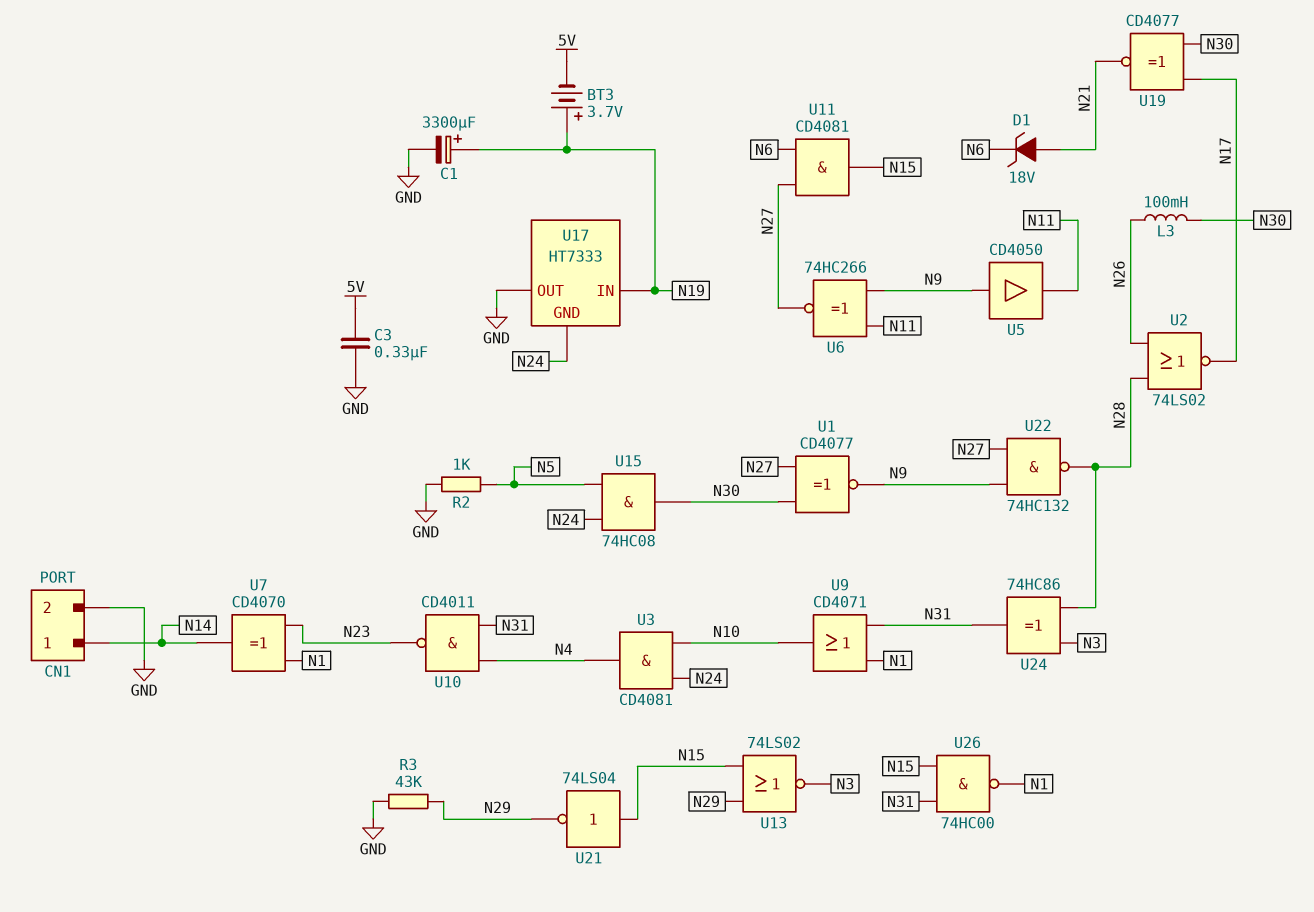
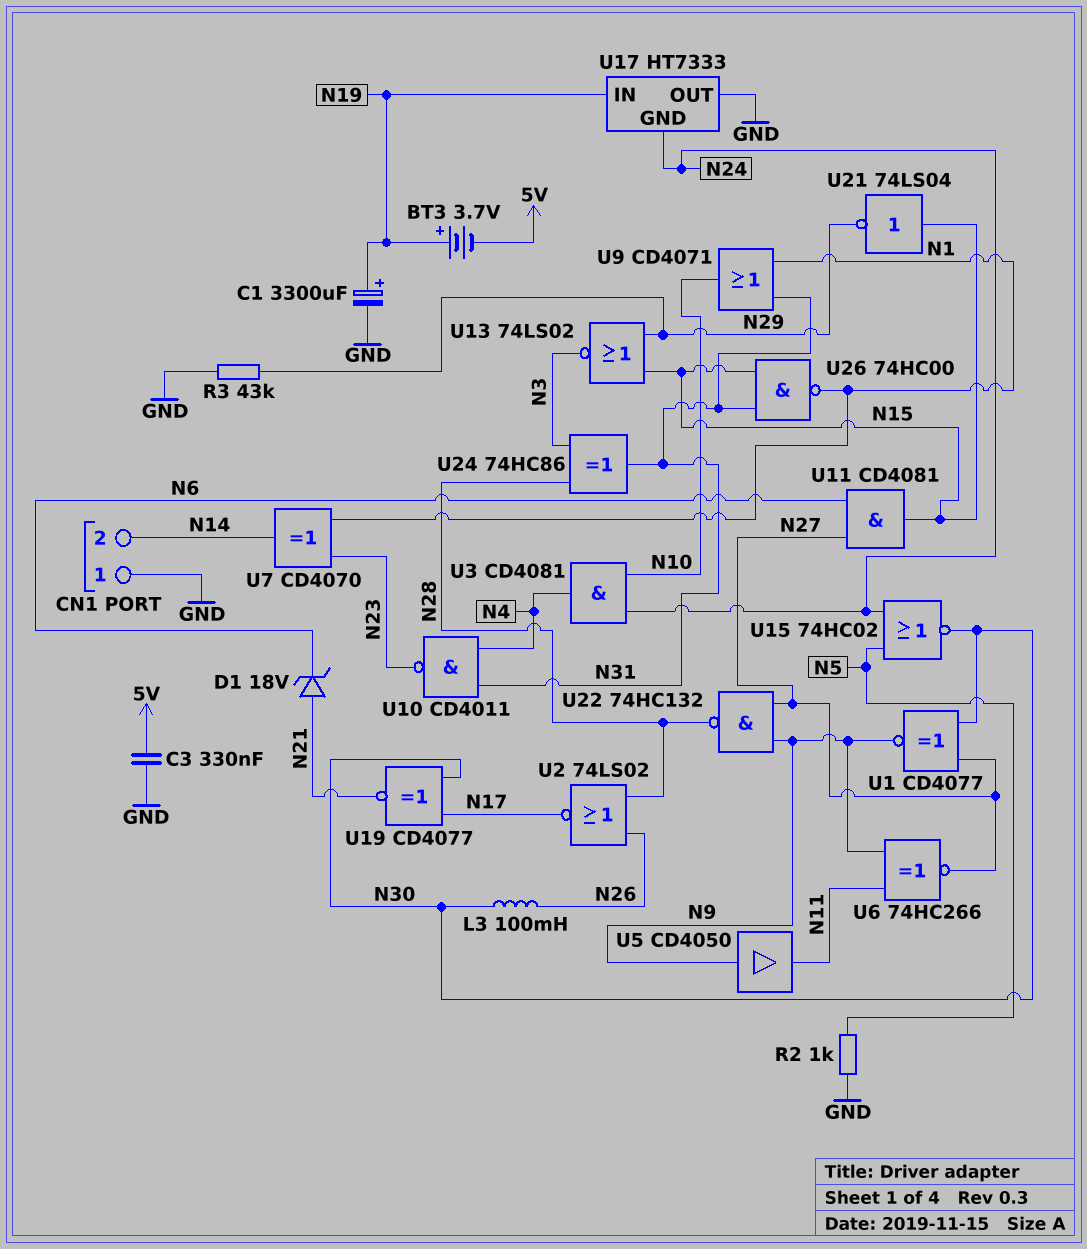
CN1 pin 1: N14 -> GND
CN1 pin 2: GND -> N14
U15: AND 74HC08 (in N5, in N24, out N30) -> NOR 74HC02 (in N5, in N24, out N30)

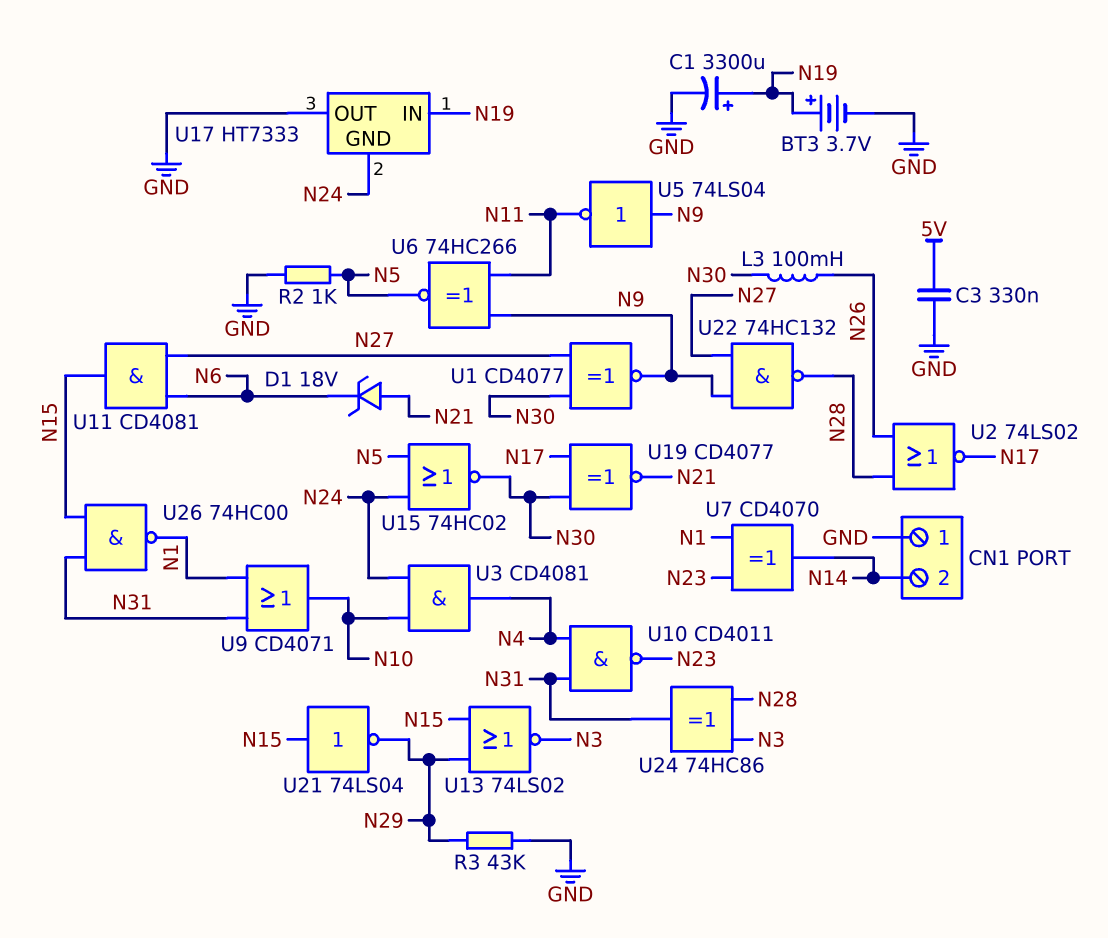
BT3: 3.7V (plus N19, minus 5V) -> 3.7V (plus N19, minus GND)
U5: buffer CD4050 (in N9, out N11) -> NOT 74LS04 (in N9, out N11)
U6: XNOR 74HC266 (in N9, in N11, out N27) -> XNOR 74HC266 (in N9, in N11, out N5)

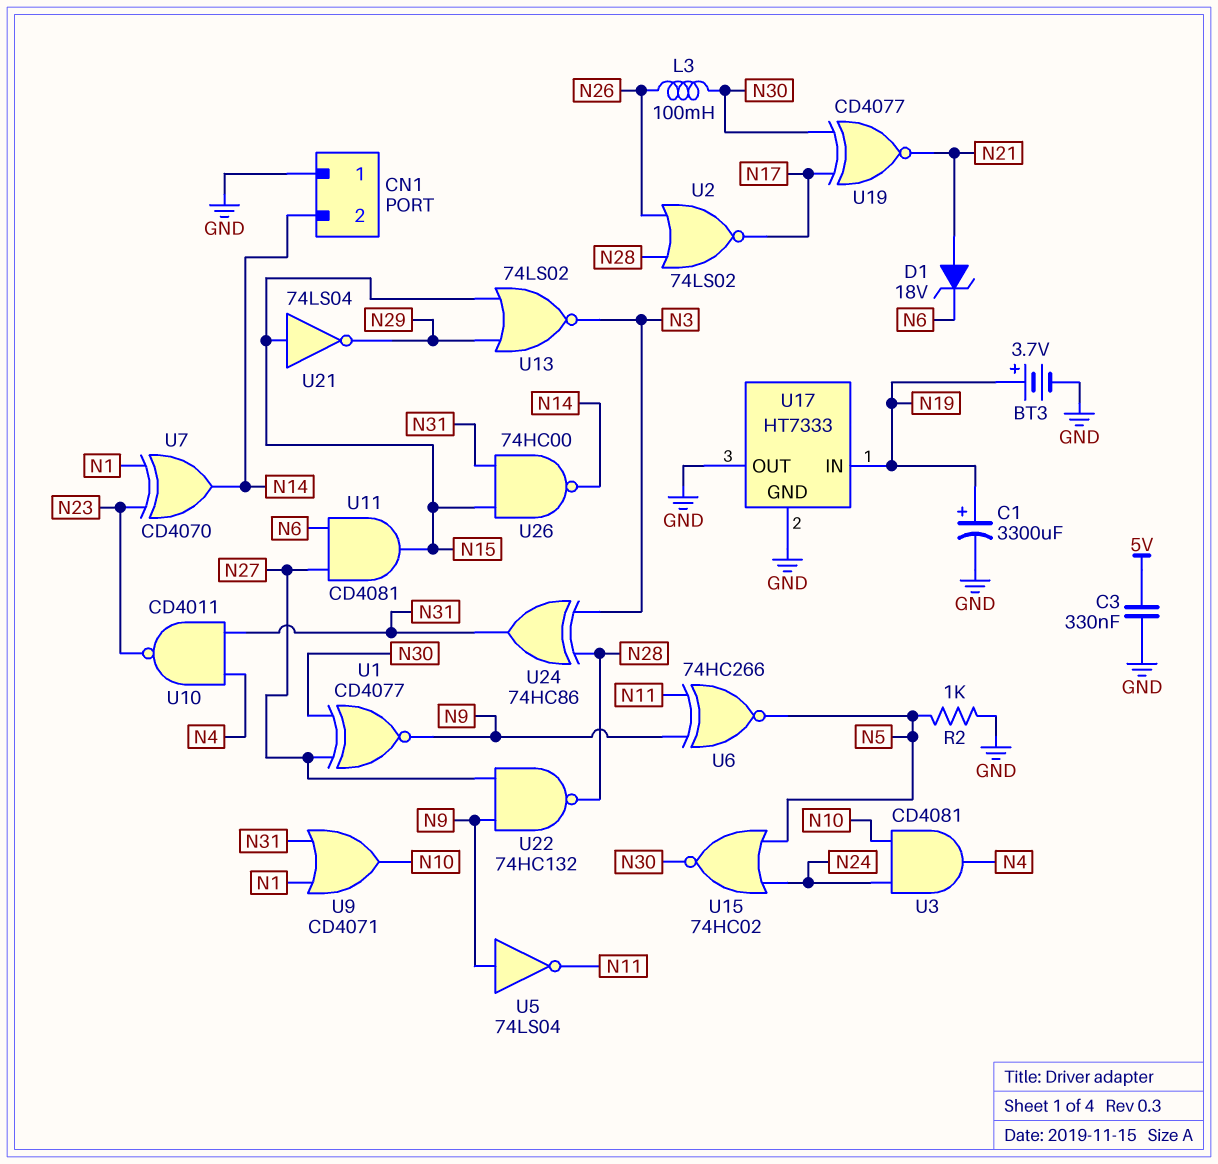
R3: 43k (GND, N29) -> none
U17 pin GND: N24 -> GND
U26: NAND 74HC00 (in N15, in N31, out N1) -> NAND 74HC00 (in N15, in N31, out N14)

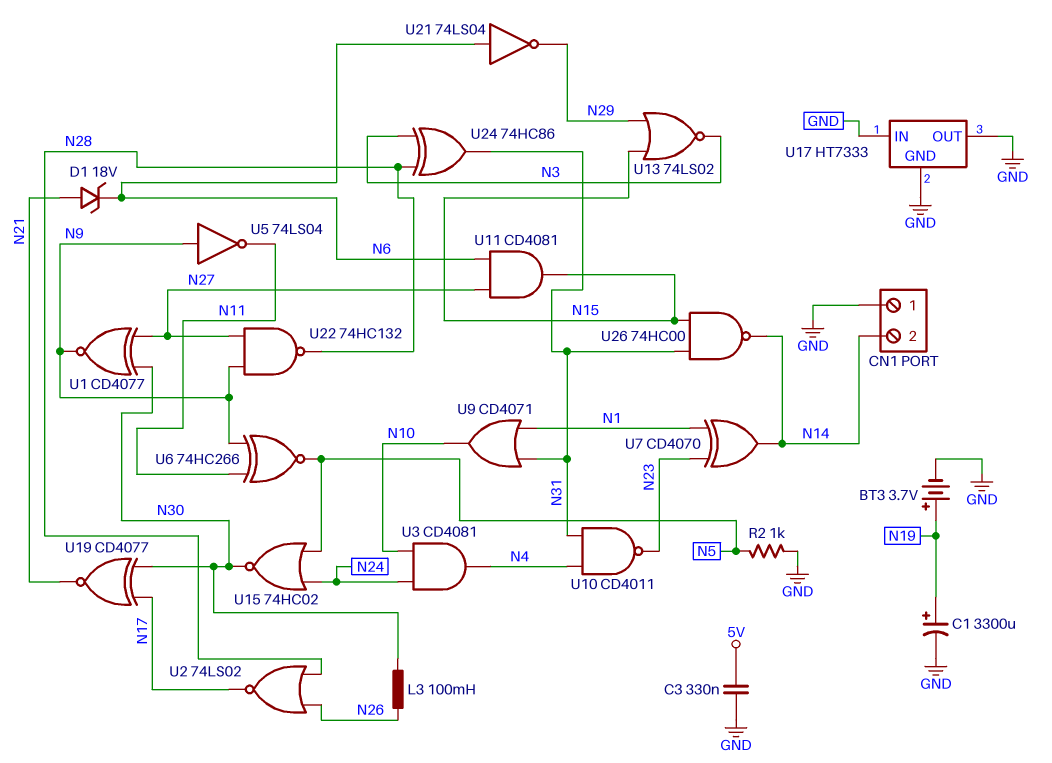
U17 pin IN: N19 -> GND
U21: NOT 74LS04 (in N15, out N29) -> NOT 74LS04 (in N6, out N29)

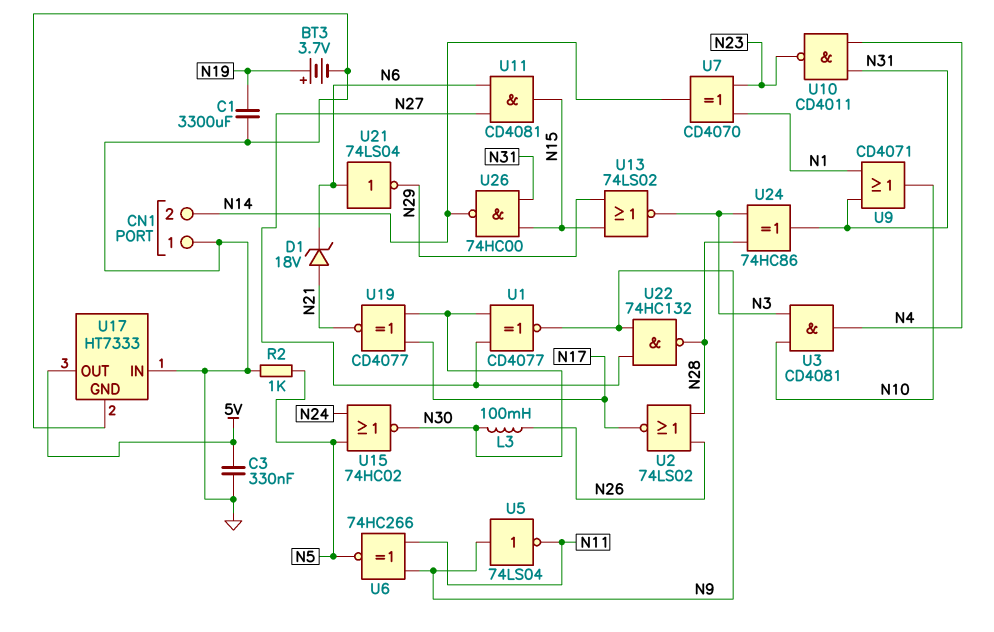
C1: 3300uF (plus N19, minus GND) -> 3300uF (GND, N19)
U3: AND CD4081 (in N10, in N24, out N4) -> AND CD4081 (in N3, in N10, out N4)
U17 pin OUT: GND -> 5V

